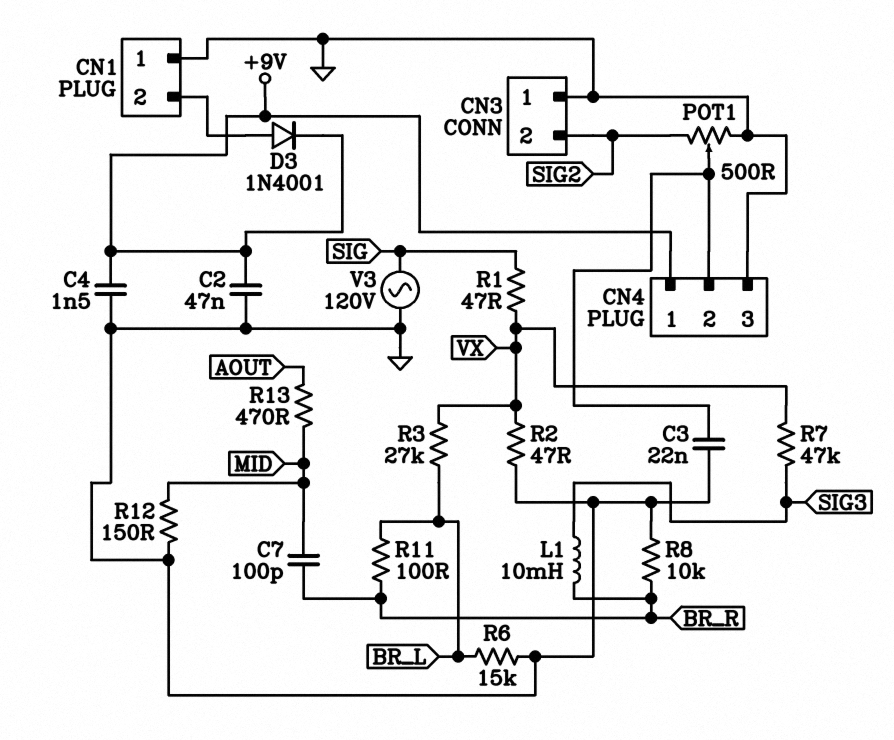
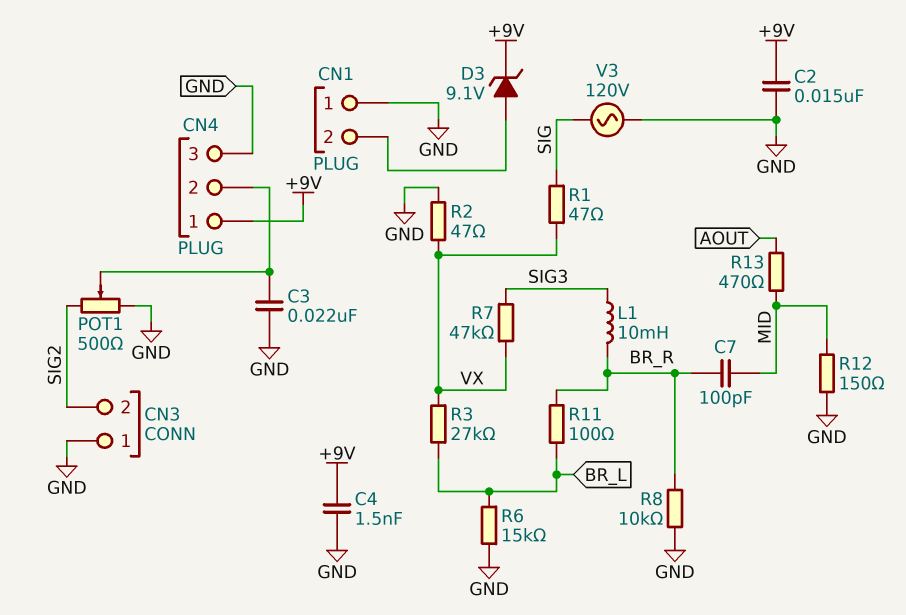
C2: 47nF (+9V, GND) -> 15nF (+9V, GND)
D3: diode 1N4001 (A CN1/2, K +9V) -> zener 9.1V (A CN1/2, K +9V)

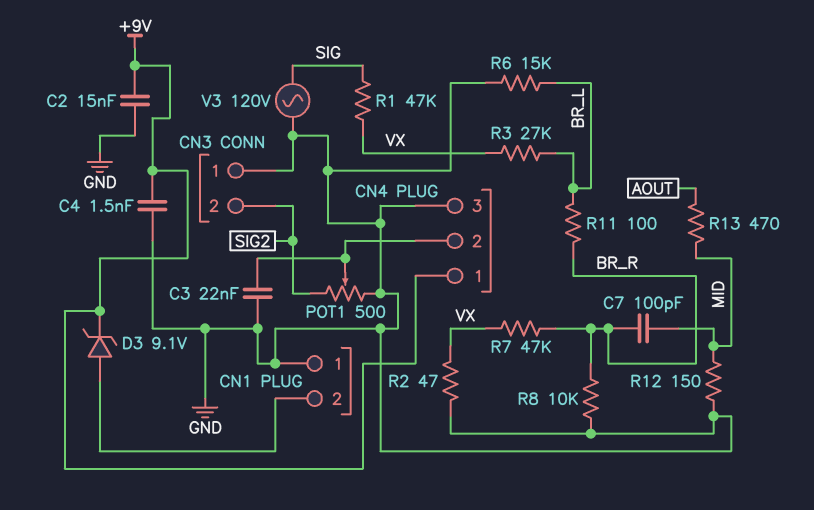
L1: 10mH (BR_R, SIG3) -> none
R1: 47 (SIG, VX) -> 47k (SIG, VX)
R7: 47k (SIG3, VX) -> 47k (BR_R, VX)

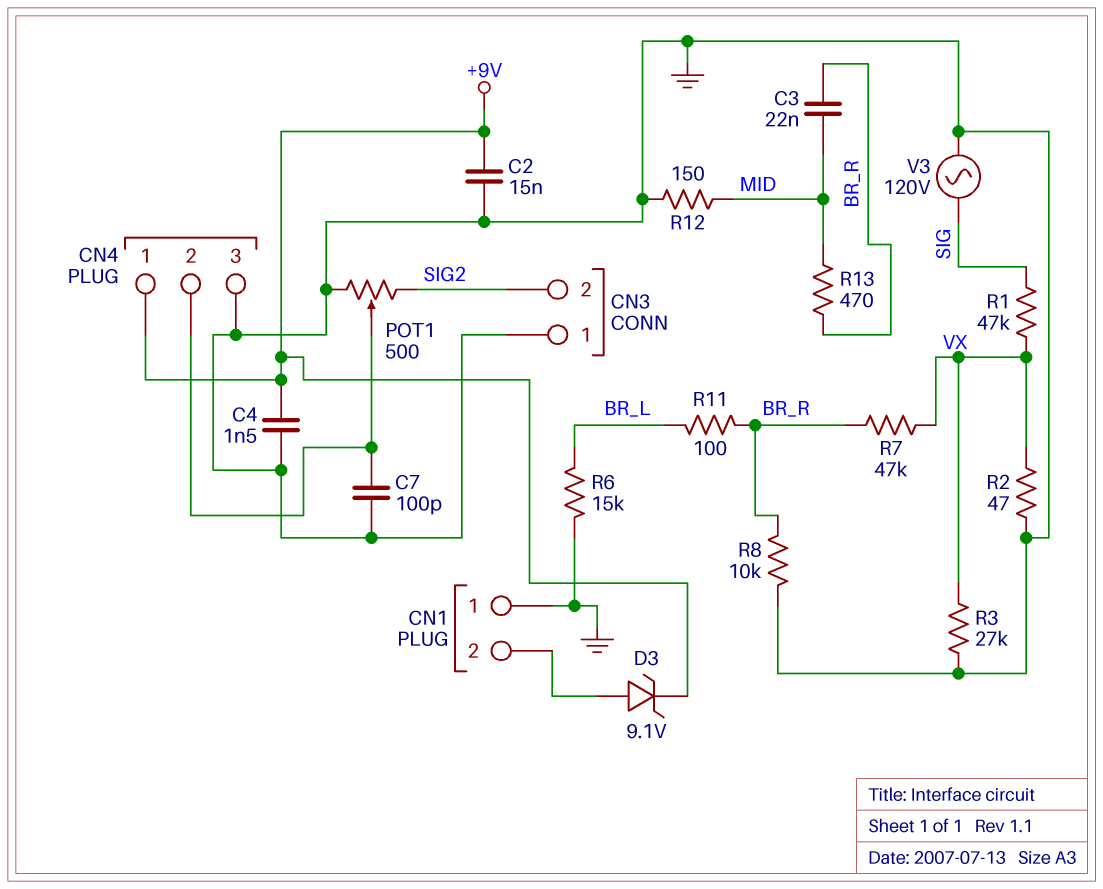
C3: 22nF (CN4/2, GND) -> 22nF (BR_R, MID)
C7: 100pF (BR_R, MID) -> 100pF (CN4/2, GND)
R3: 27k (BR_L, VX) -> 27k (GND, VX)
R13: 470 (AOUT, MID) -> 470 (BR_R, MID)

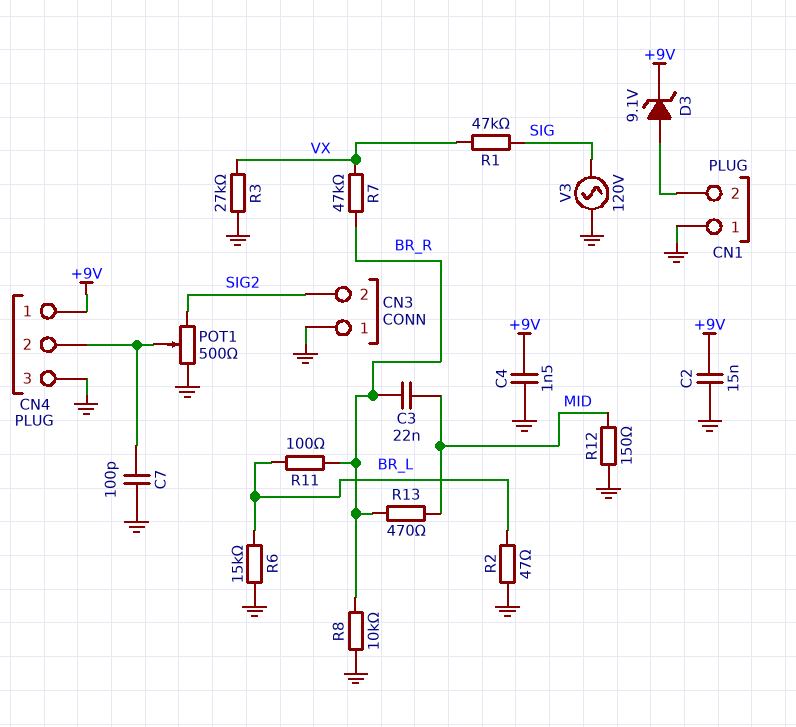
R2: 47 (GND, VX) -> 47 (BR_L, GND)

